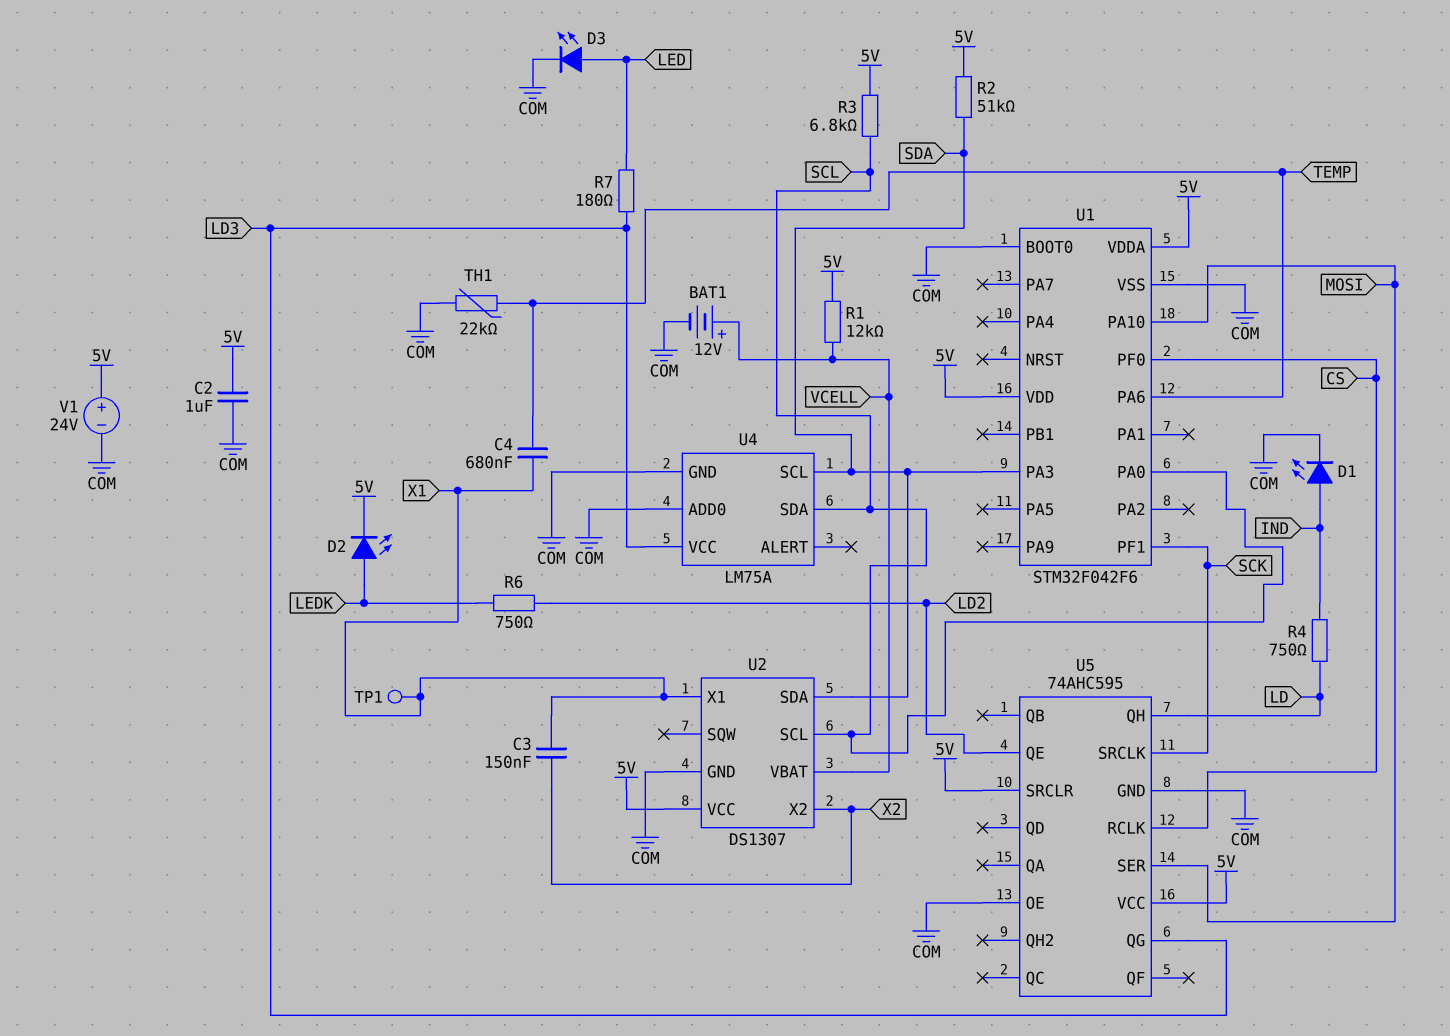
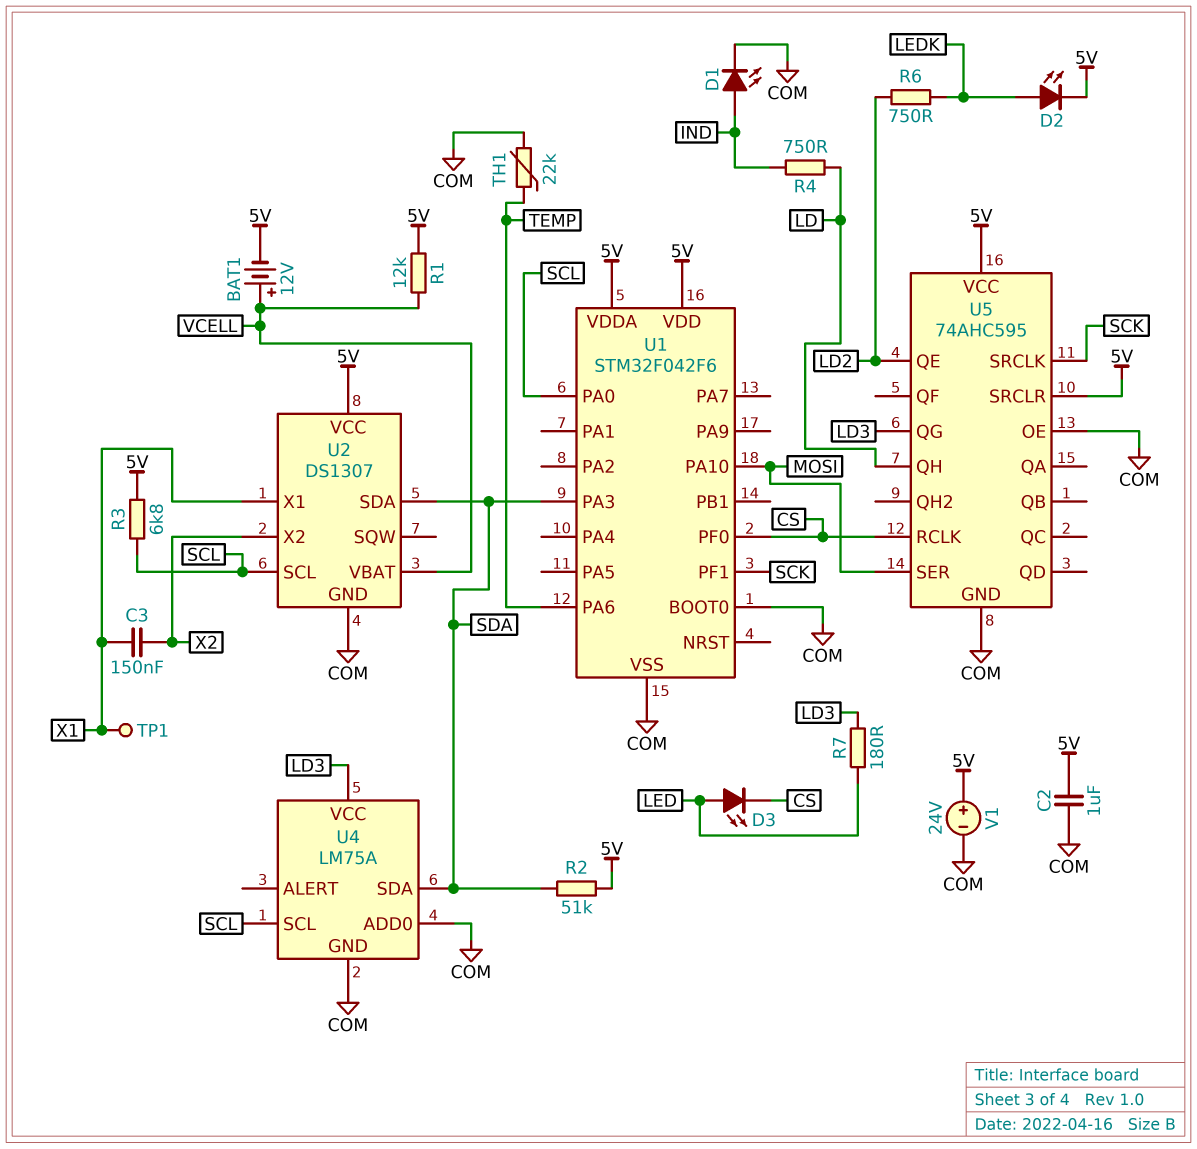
BAT1: 12V (plus VCELL, minus COM) -> 12V (plus VCELL, minus 5V)
C4: 680nF (TEMP, X1) -> none
D3: LED (A LED, K COM) -> LED (A LED, K CS)
U4 pin SCL: SDA -> SCL
U4 pin SDA: SCL -> SDA

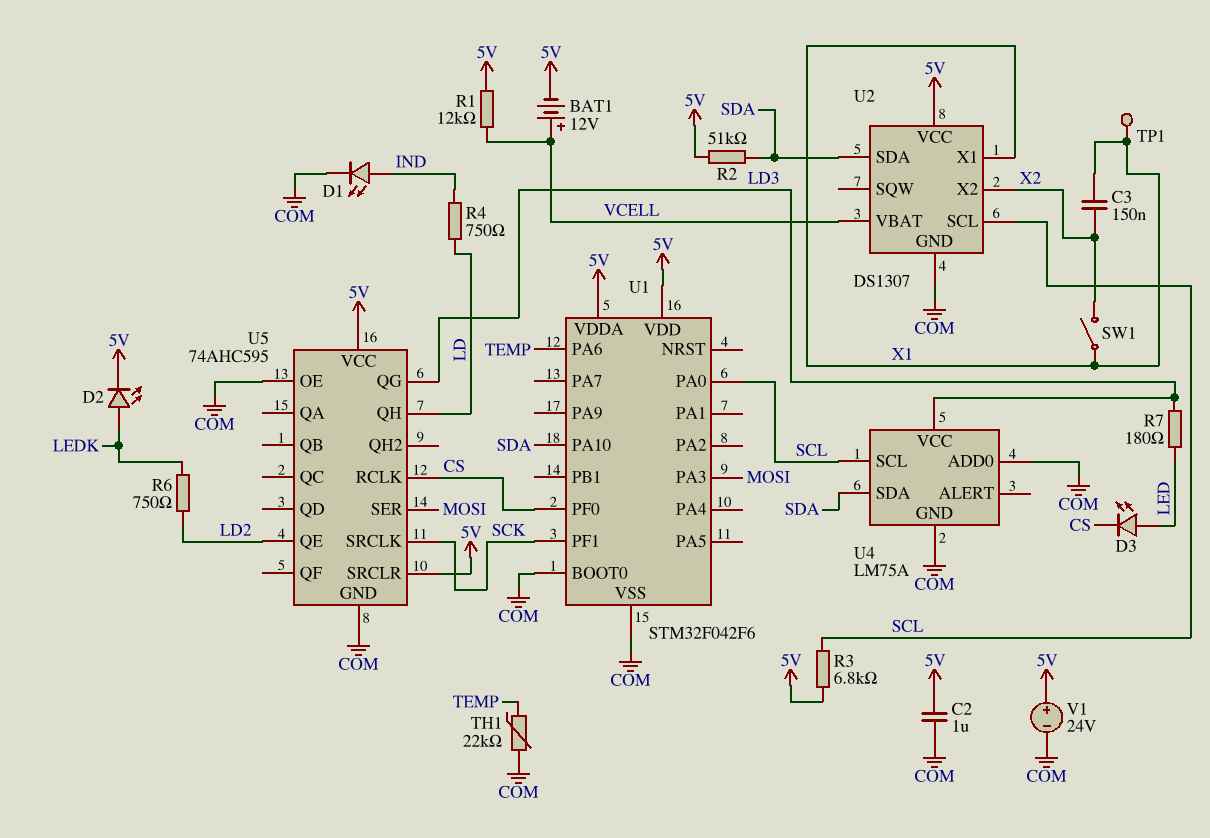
SW1: none -> switch (X1, X2)
U1 pin PA3: SDA -> MOSI
U1 pin PA10: MOSI -> SDA

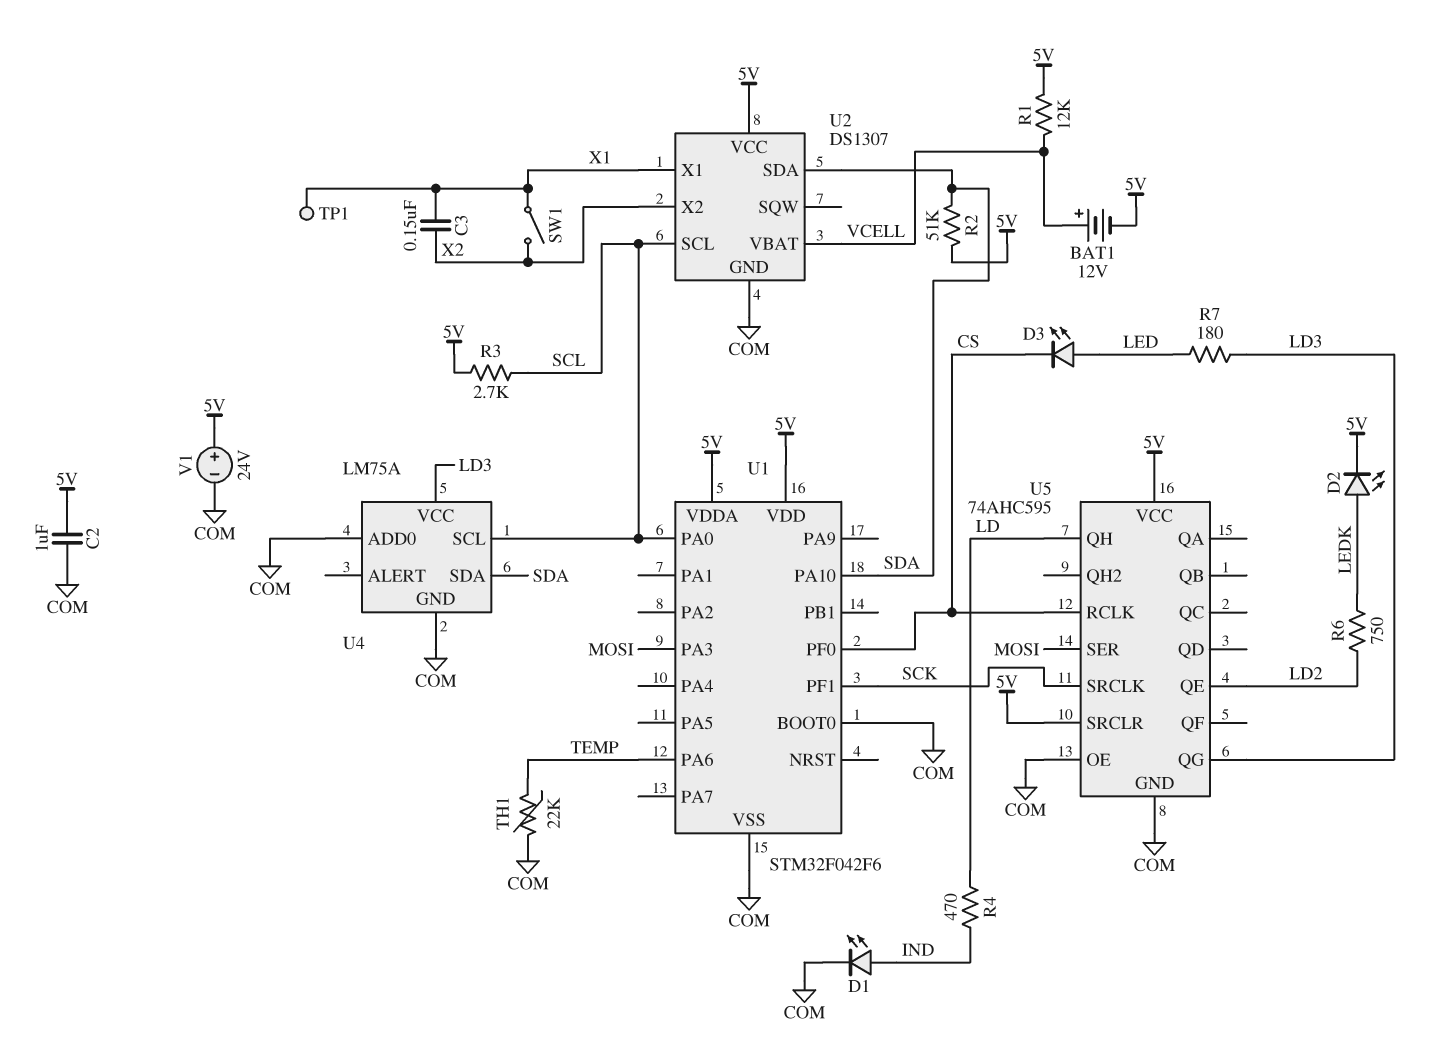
R3: 6.8k (5V, SCL) -> 2.7k (5V, SCL)
R4: 750 (IND, LD) -> 470 (IND, LD)

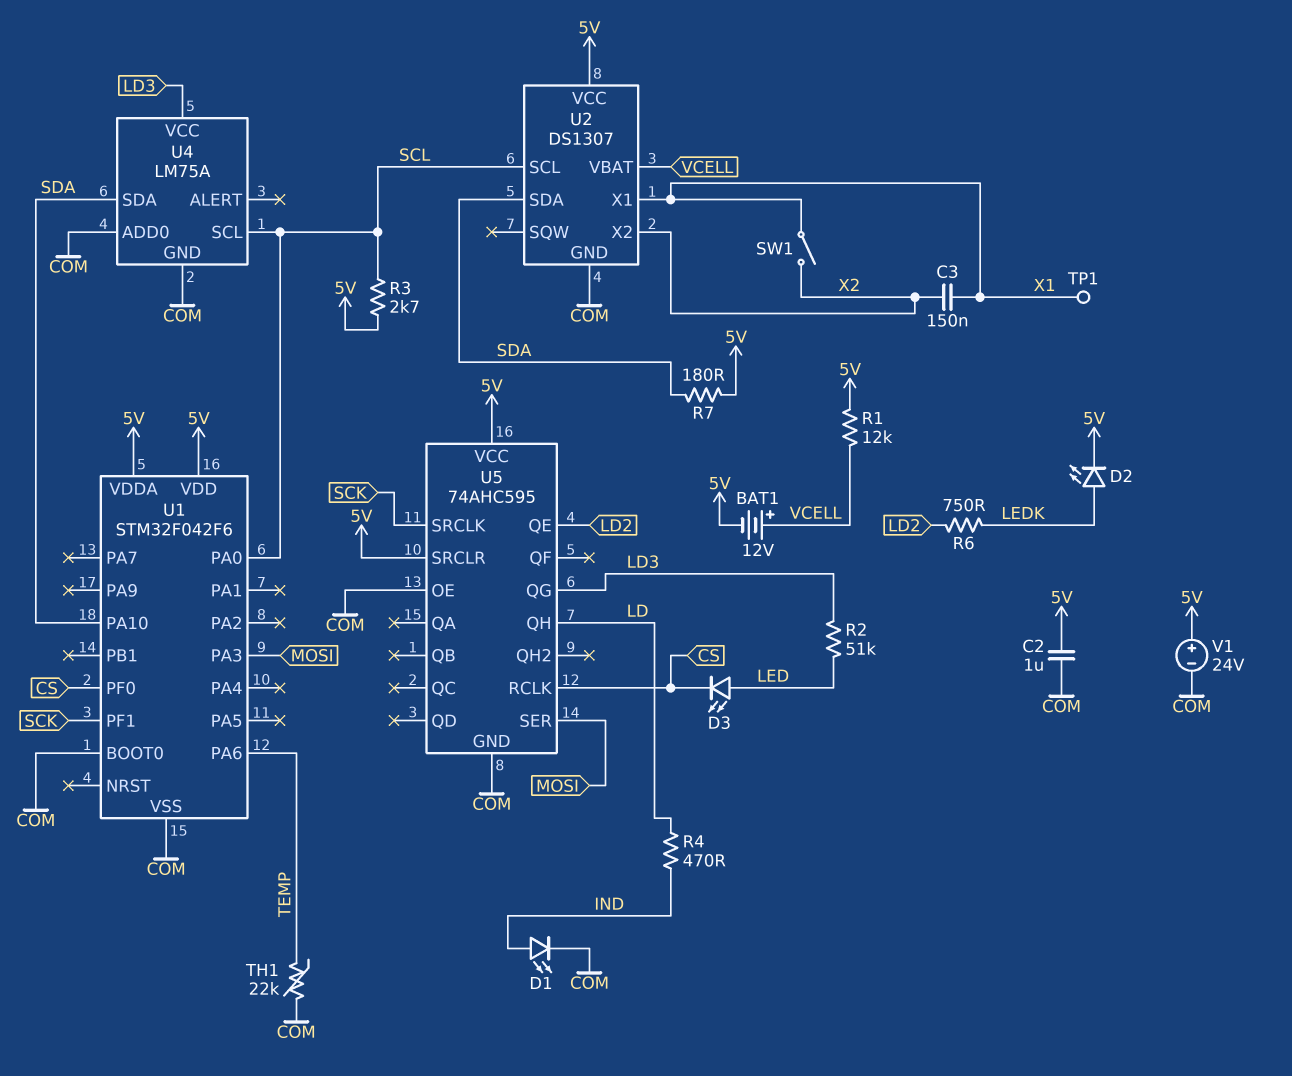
R2: 51k (5V, SDA) -> 51k (LD3, LED)
R7: 180 (LD3, LED) -> 180 (5V, SDA)

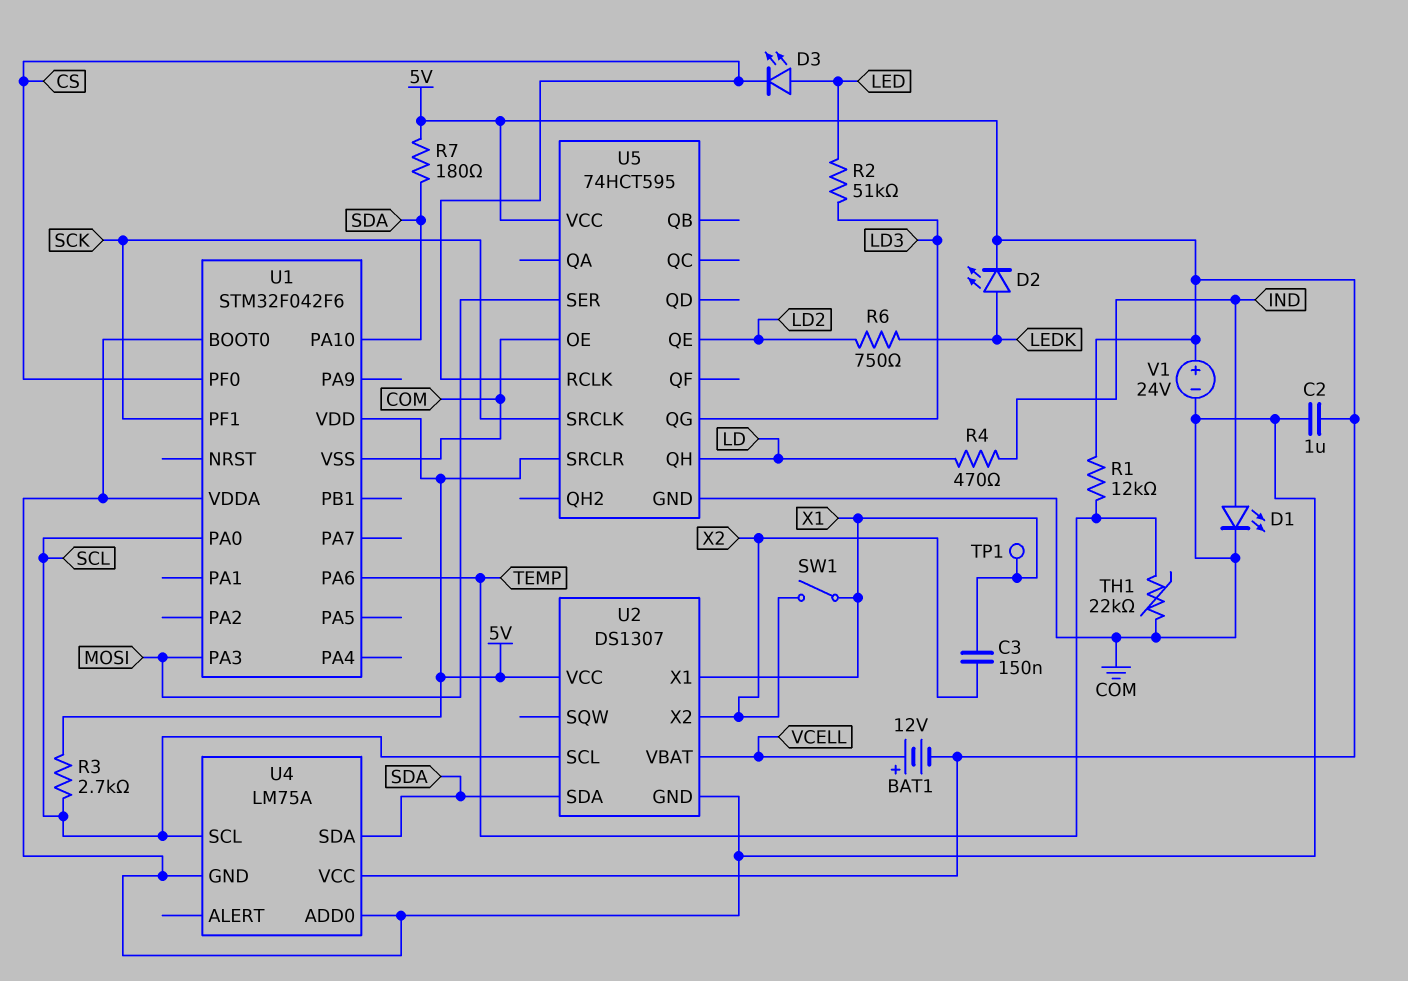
R1: 12k (5V, VCELL) -> 12k (5V, TEMP)
U1 pin VDDA: 5V -> COM
U4 pin VCC: LD3 -> 5V
U5: 74AHC595 -> 74HCT595

